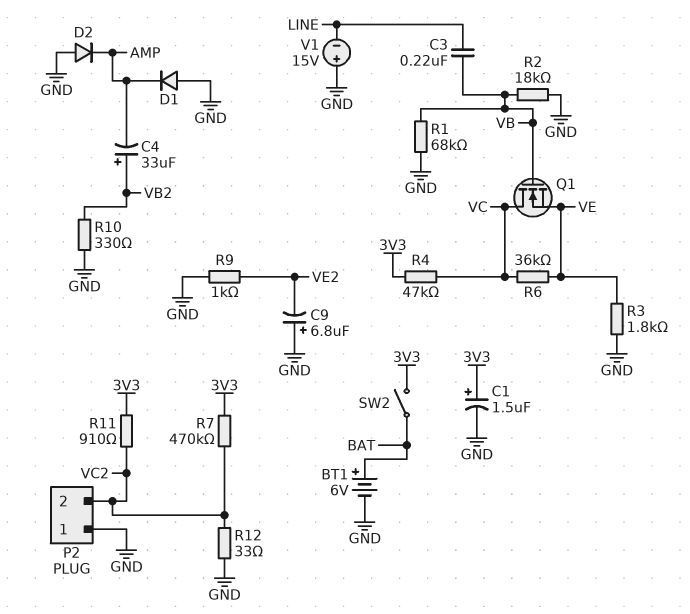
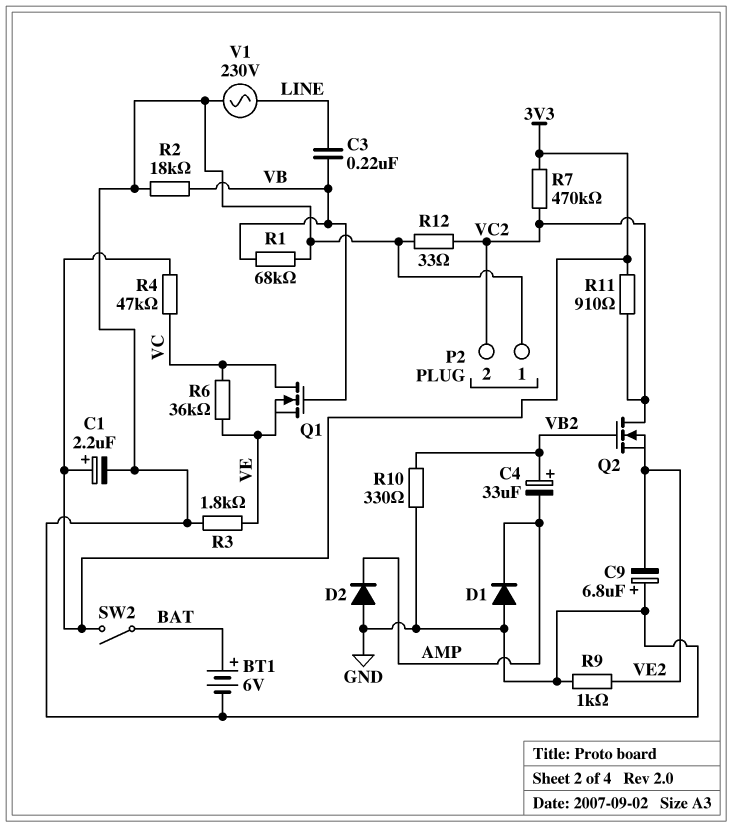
C1: 1.5uF (plus 3V3, minus GND) -> 2.2uF (plus 3V3, minus GND)
Q2: none -> NMOS (G VB2, D VC2, S VE2)
V1: 15V (plus GND, minus LINE) -> AC 230V (GND, LINE)

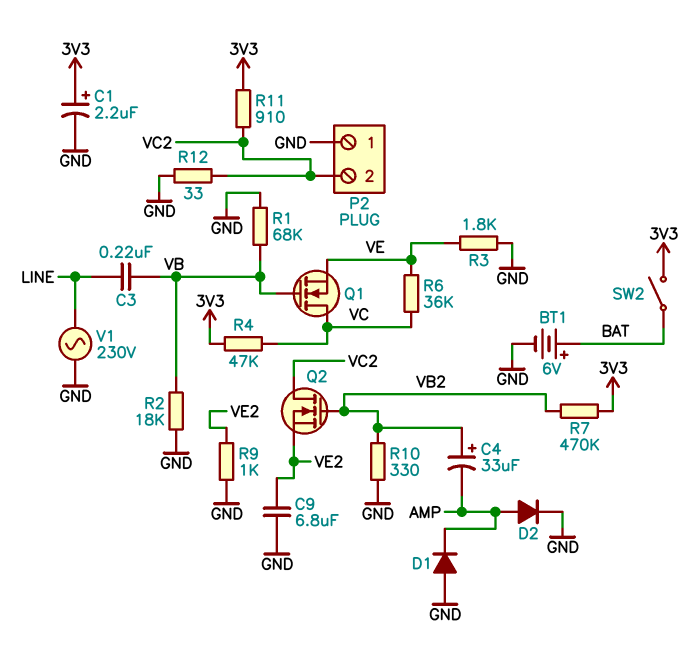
C9: 6.8uF (plus GND, minus VE2) -> 6.8uF (GND, VE2)
D2: diode (A GND, K AMP) -> diode (A AMP, K GND)
R7: 470k (3V3, VC2) -> 470k (3V3, VB2)

